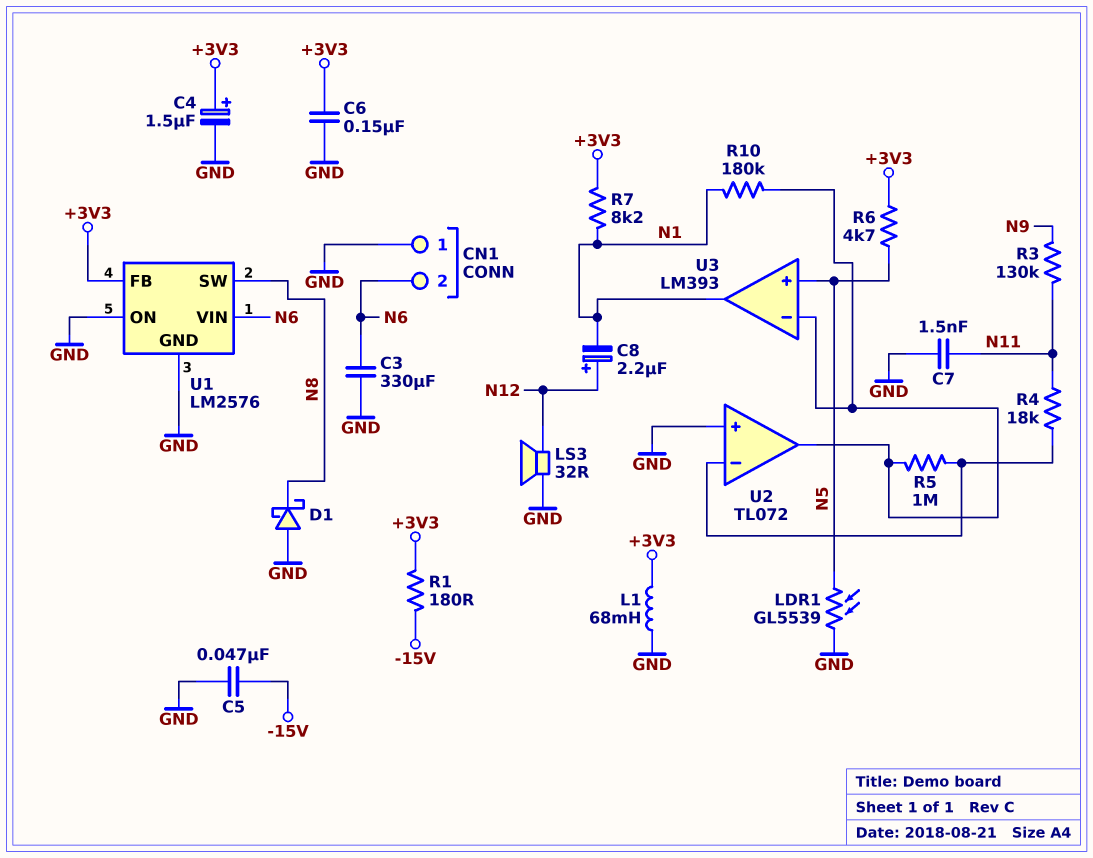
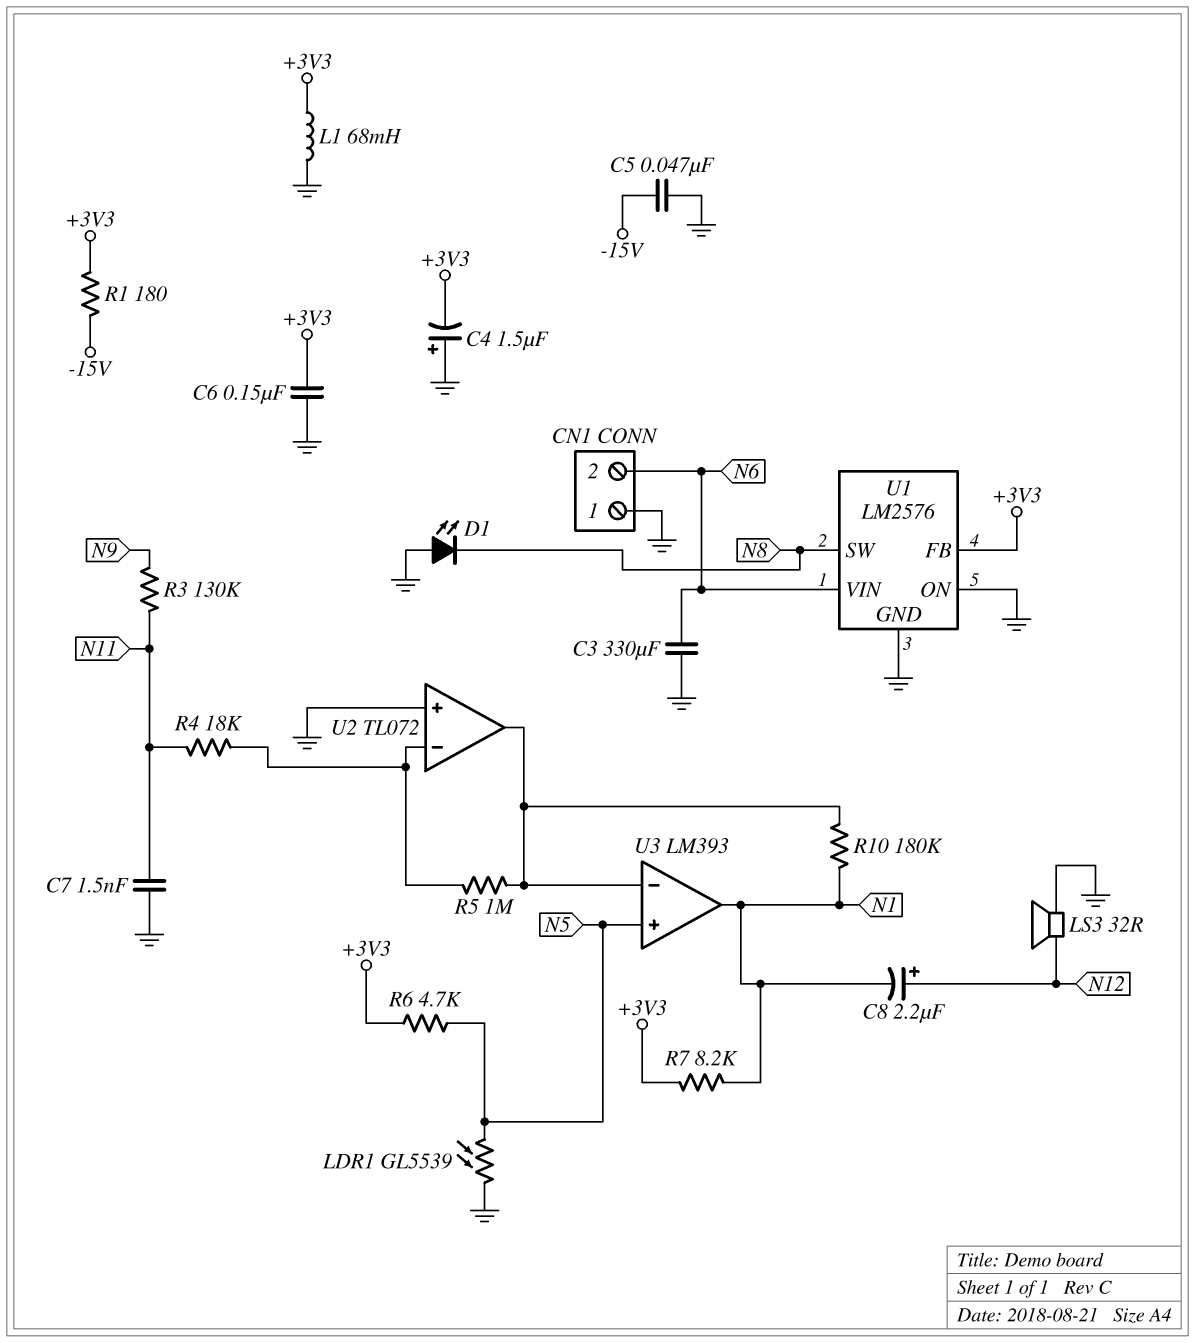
C4: 1.5uF (plus +3V3, minus GND) -> 1.5uF (plus GND, minus +3V3)
D1: schottky (A GND, K N8) -> LED (A GND, K N8)

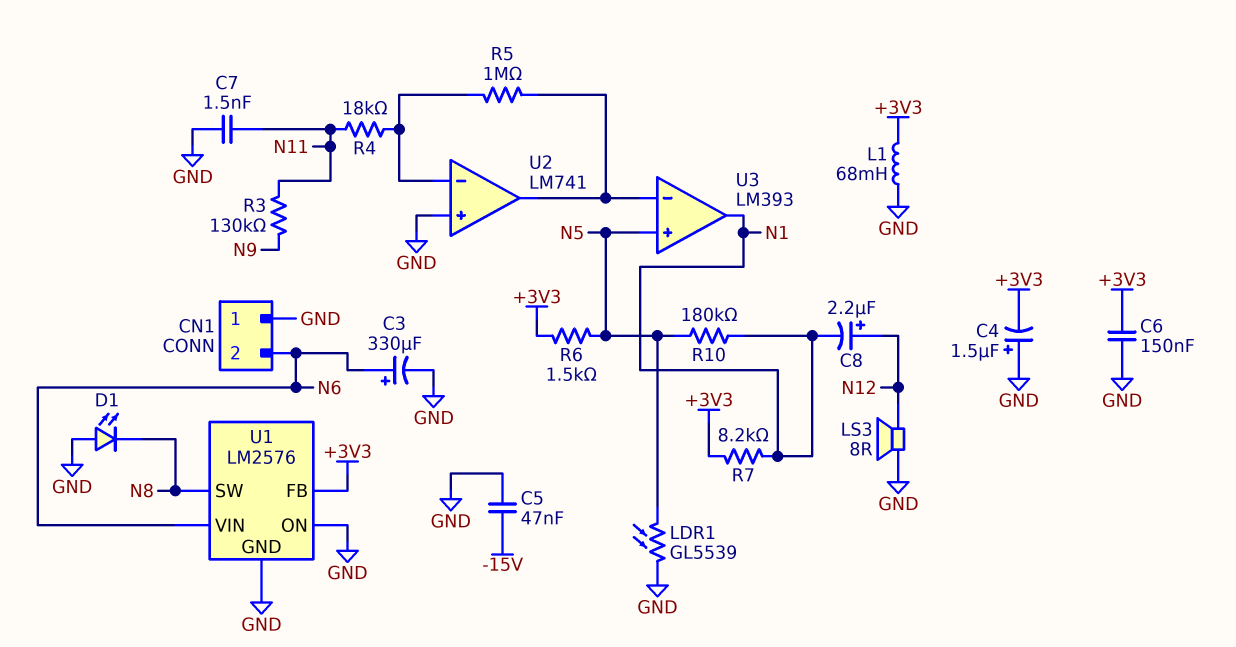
C3: 330uF (GND, N6) -> 330uF (plus N6, minus GND)
LS3: speaker 32R (GND, N12) -> speaker 8R (GND, N12)
R1: 180 (+3V3, -15V) -> none
R6: 4.7k (+3V3, N5) -> 1.5k (+3V3, N5)
R10: 180k (N1, U2/out) -> 180k (N1, N5)
U2: TL072 -> LM741

